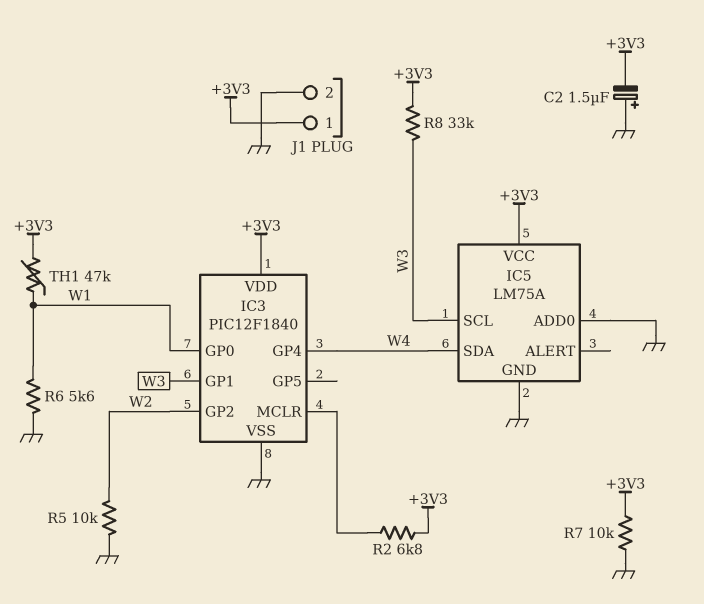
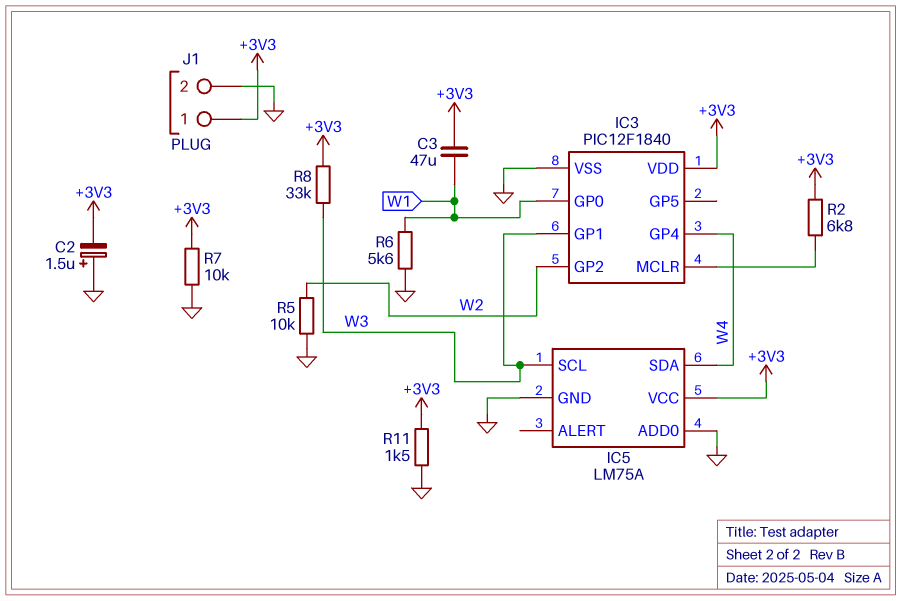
C3: none -> 47uF (+3V3, W1)
R11: none -> 1.5k (+3V3, GND)
TH1: 47k (+3V3, W1) -> none

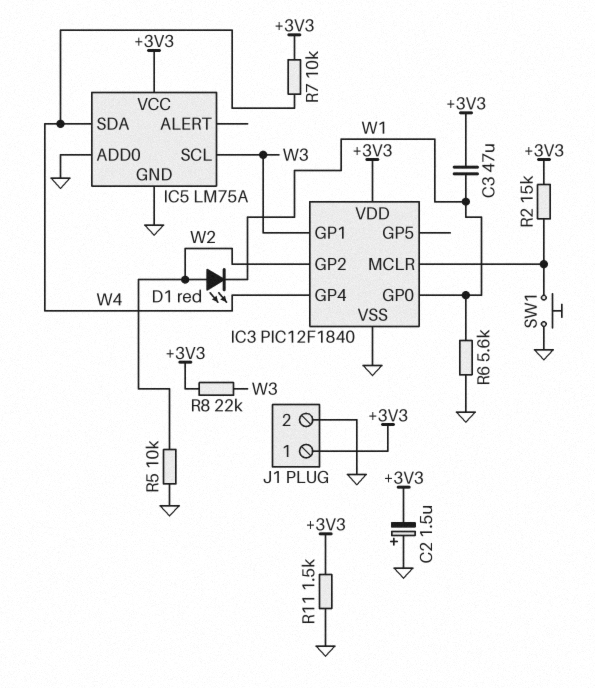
D1: none -> LED red (A W2, K W1)
R2: 6.8k (+3V3, IC3/MCLR) -> 15k (+3V3, IC3/MCLR)
R7: 10k (+3V3, GND) -> 10k (+3V3, W4)
R8: 33k (+3V3, W3) -> 22k (+3V3, W3)
SW1: none -> button (GND, IC3/MCLR)

